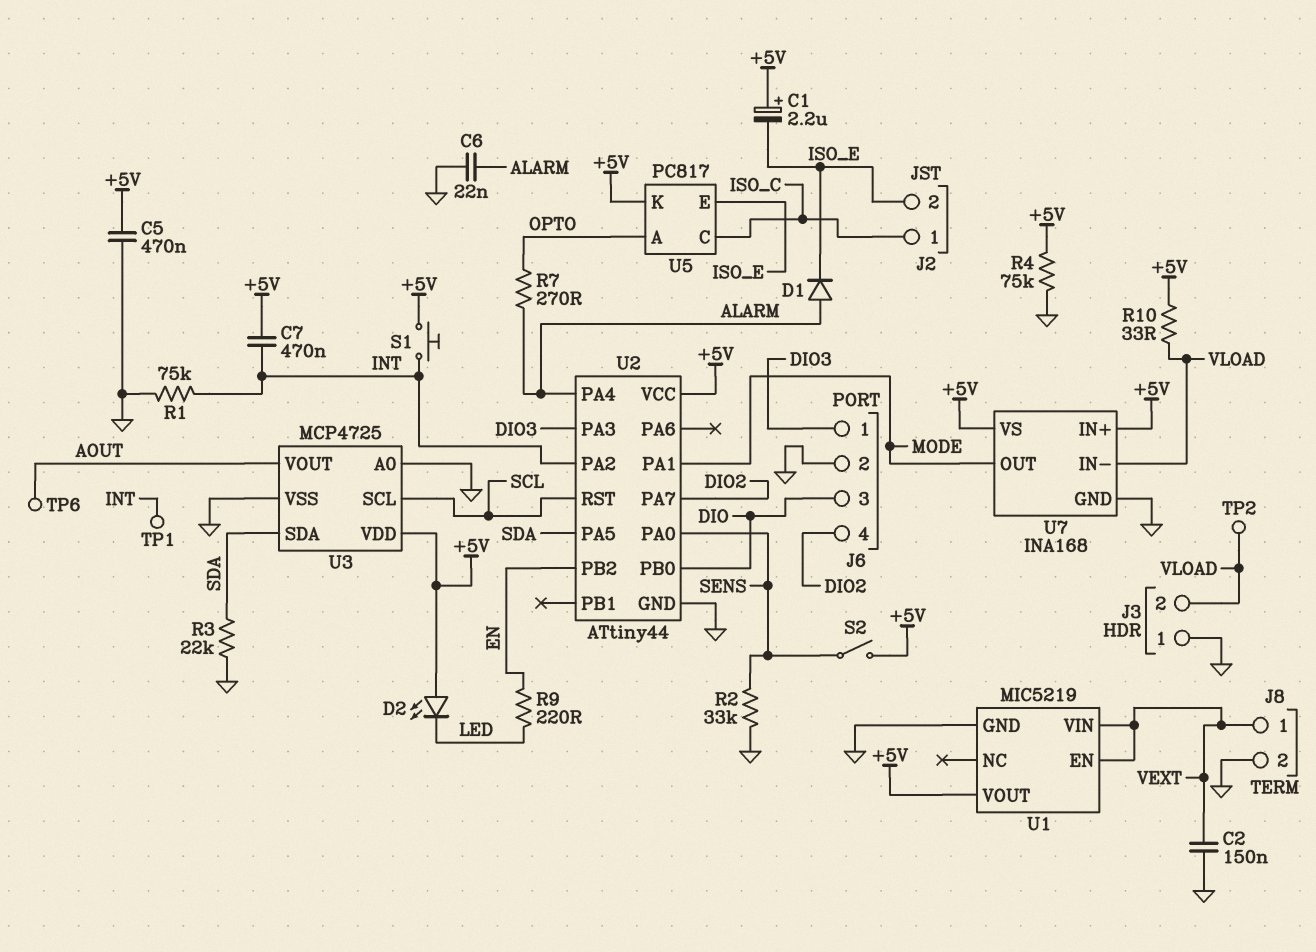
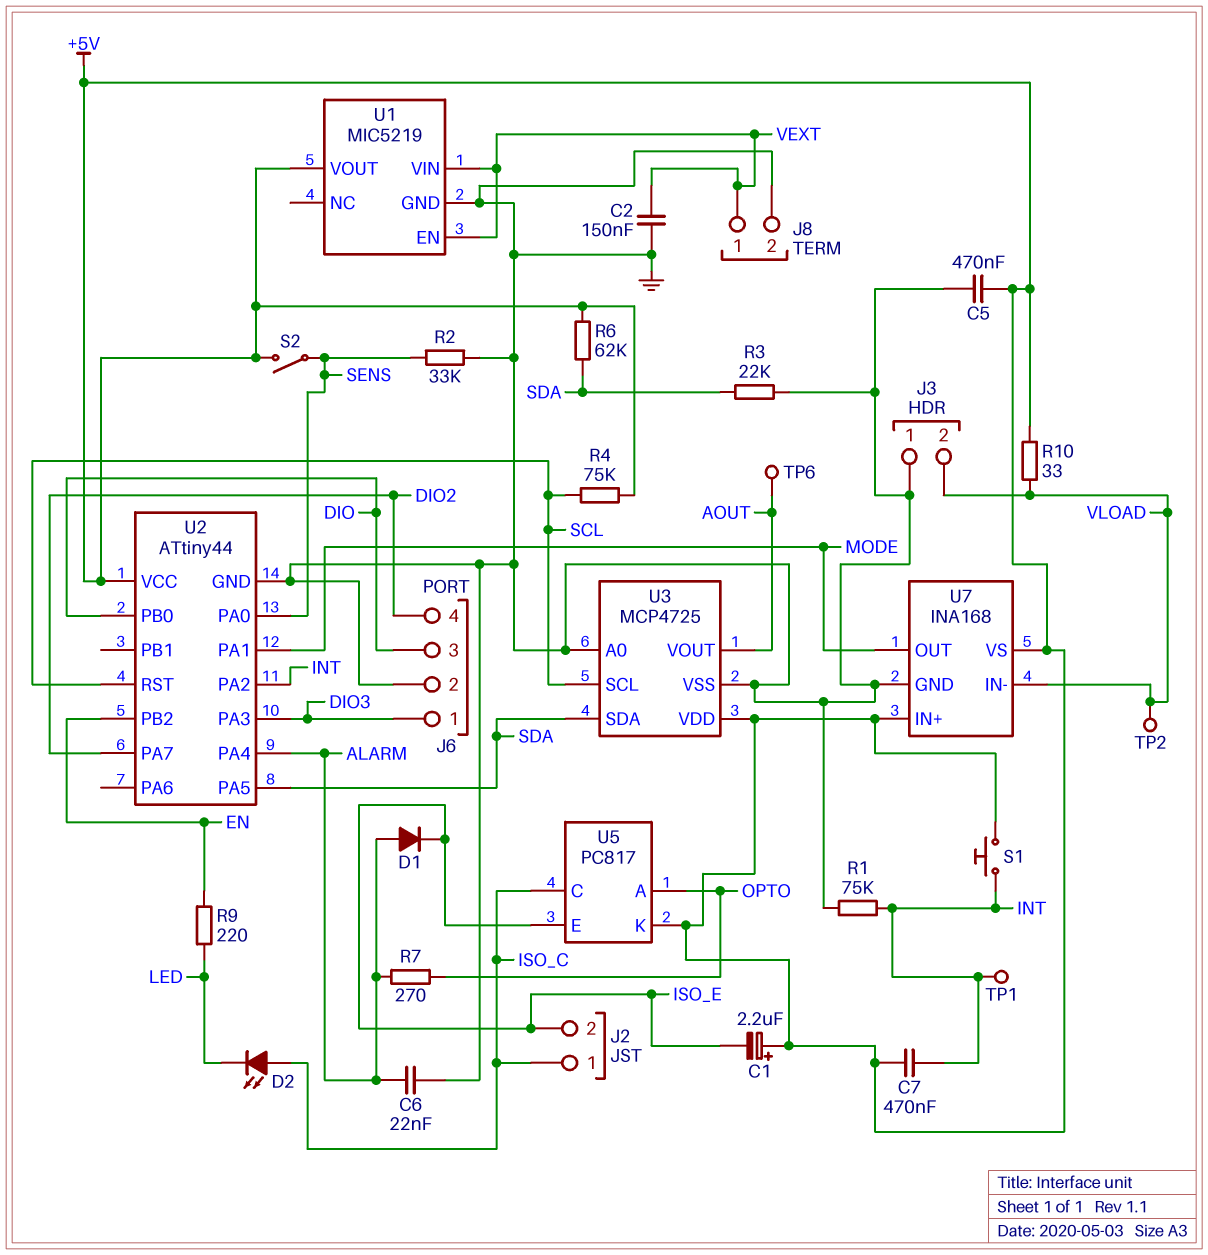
D2: LED (A +5V, K LED) -> LED (A ISO_C, K LED)
R4: 75k (+5V, GND) -> 75k (+5V, SCL)
R6: none -> 62k (+5V, SDA)

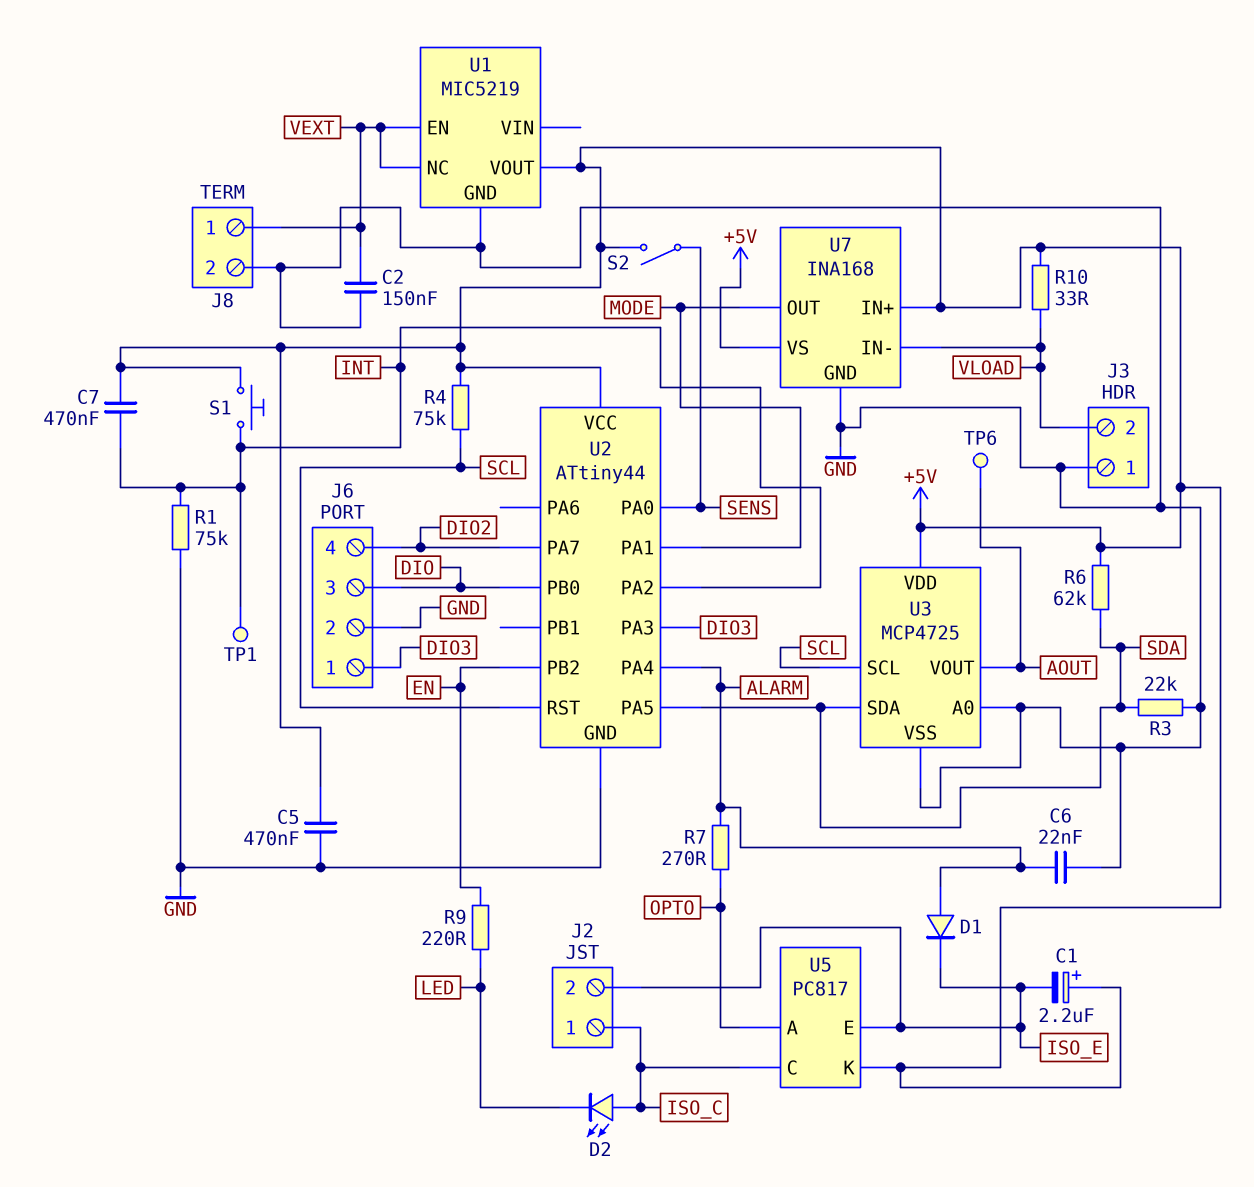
R2: 33k (GND, SENS) -> none
TP2: test point (VLOAD) -> none
U1 pin NC: none -> VEXT
U1 pin VIN: VEXT -> none

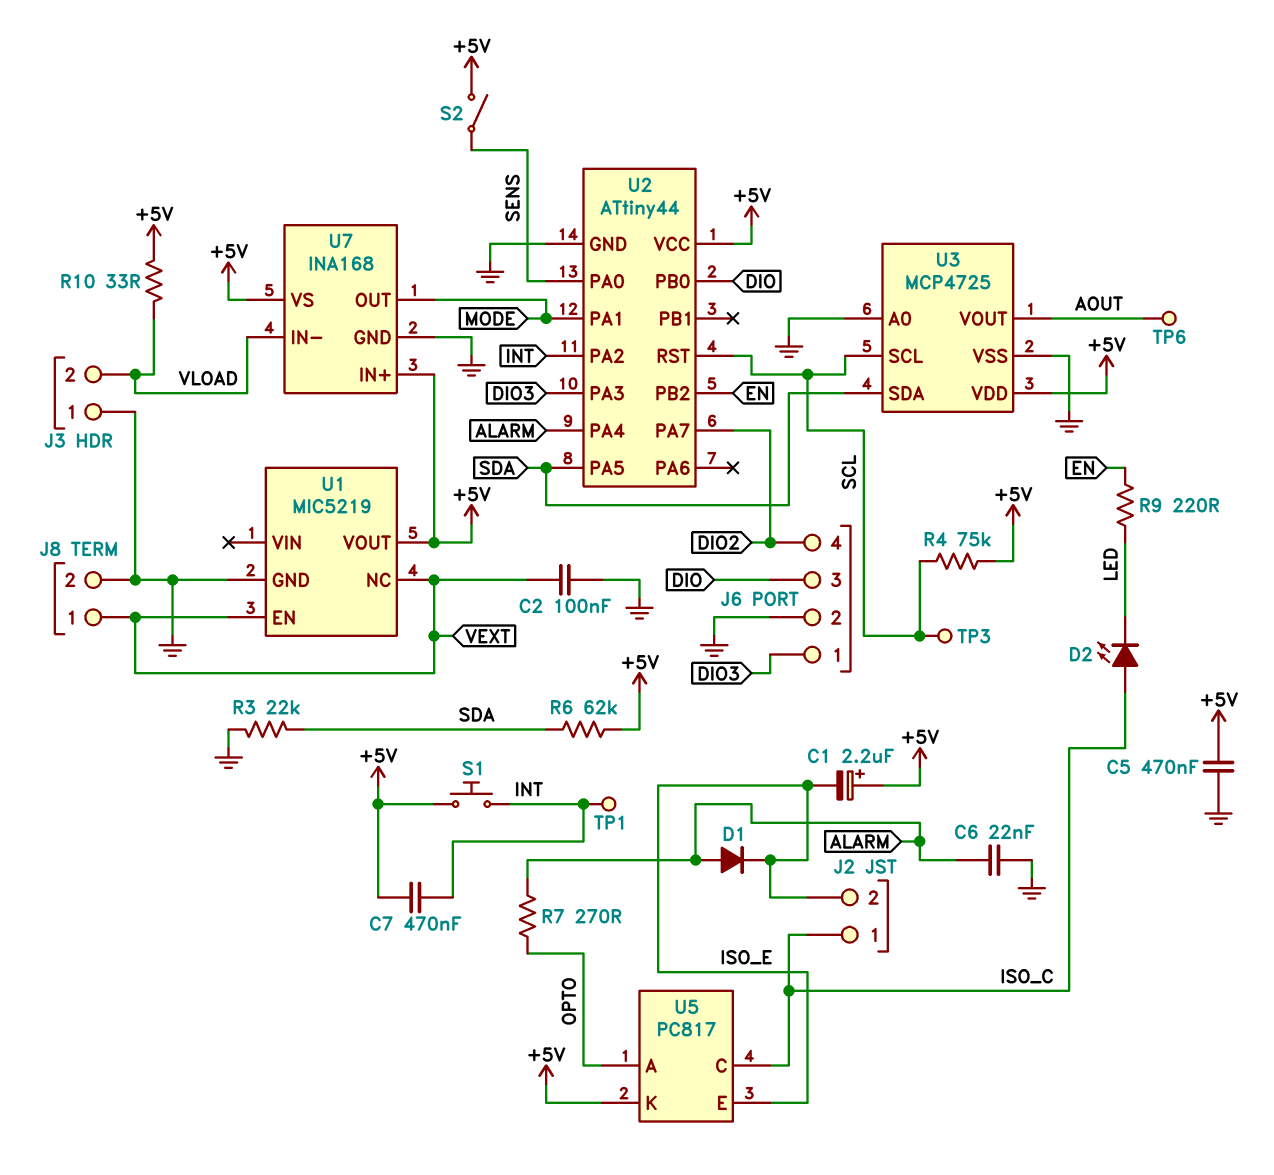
C2: 150nF (GND, VEXT) -> 100nF (GND, VEXT)
R1: 75k (GND, INT) -> none
TP3: none -> test point (SCL)

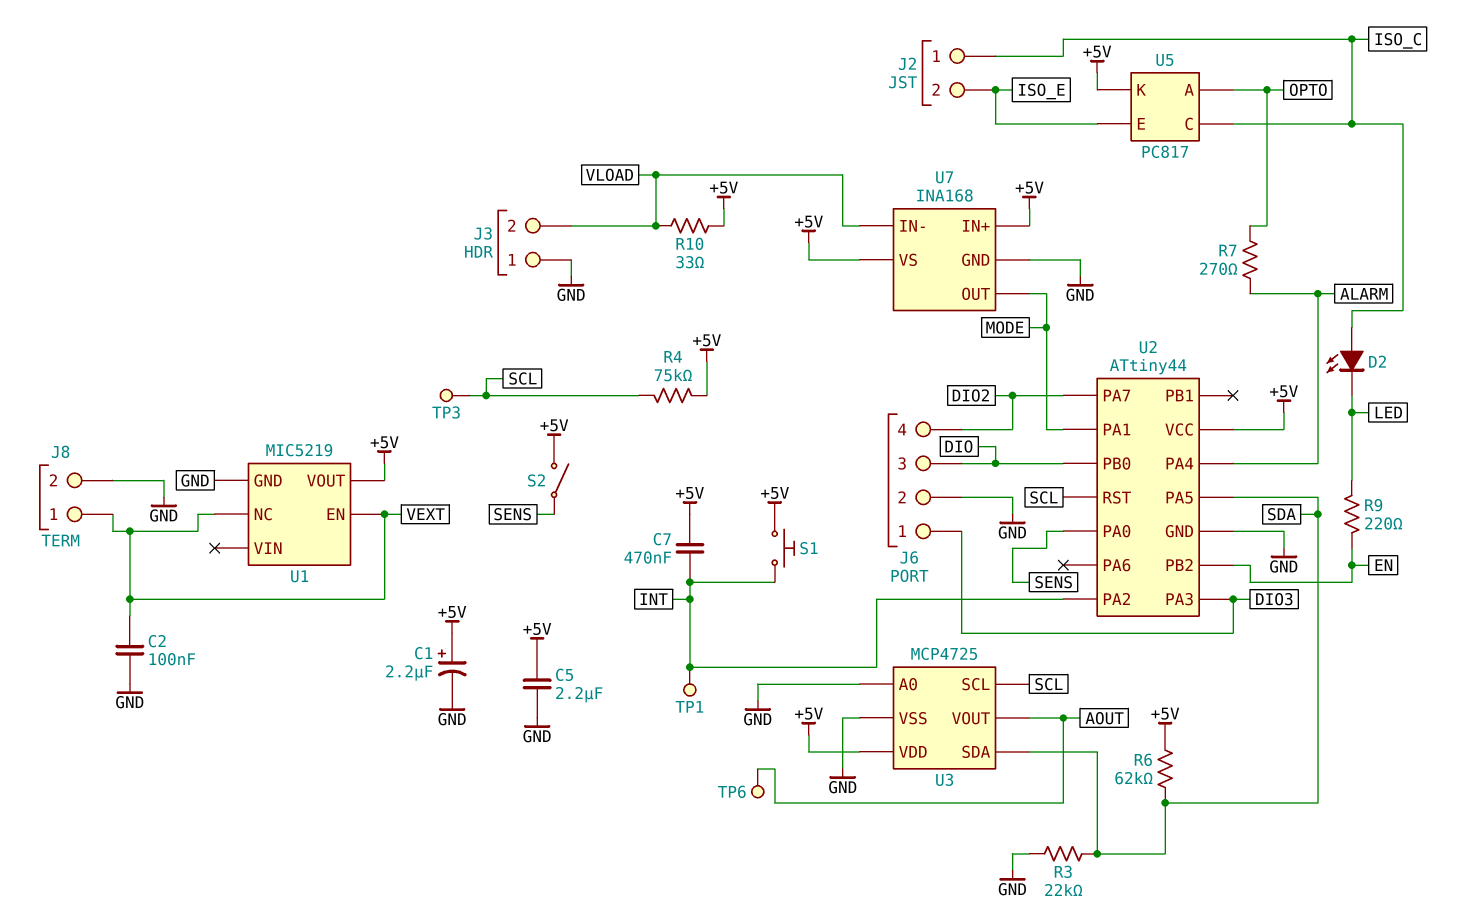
C1: 2.2uF (plus +5V, minus ISO_E) -> 2.2uF (plus +5V, minus GND)
C5: 470nF (+5V, GND) -> 2.2uF (+5V, GND)
C6: 22nF (ALARM, GND) -> none
D1: diode (A ALARM, K ISO_E) -> none

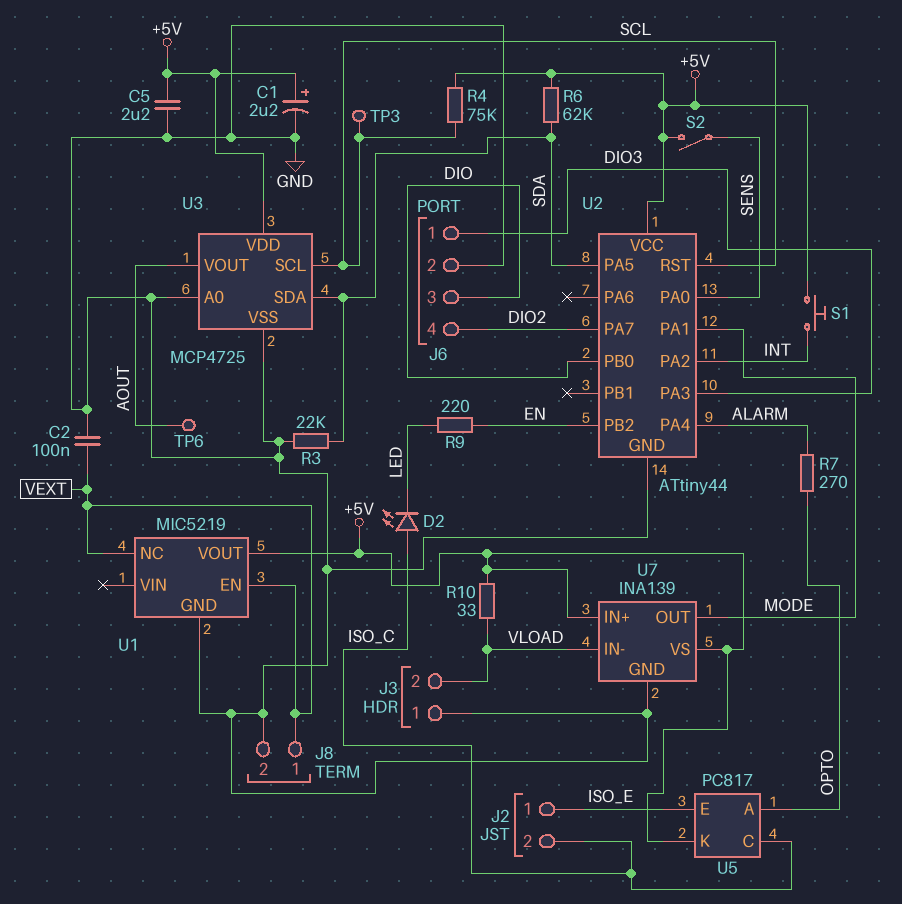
C7: 470nF (+5V, INT) -> none
J2 pin 1: ISO_C -> ISO_E
J2 pin 2: ISO_E -> ISO_C
TP1: test point (INT) -> none
U7: INA168 -> INA139

